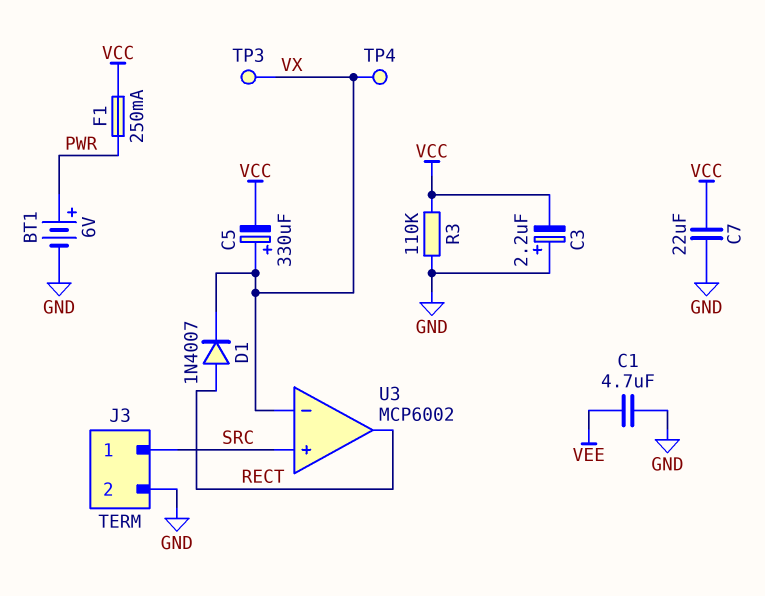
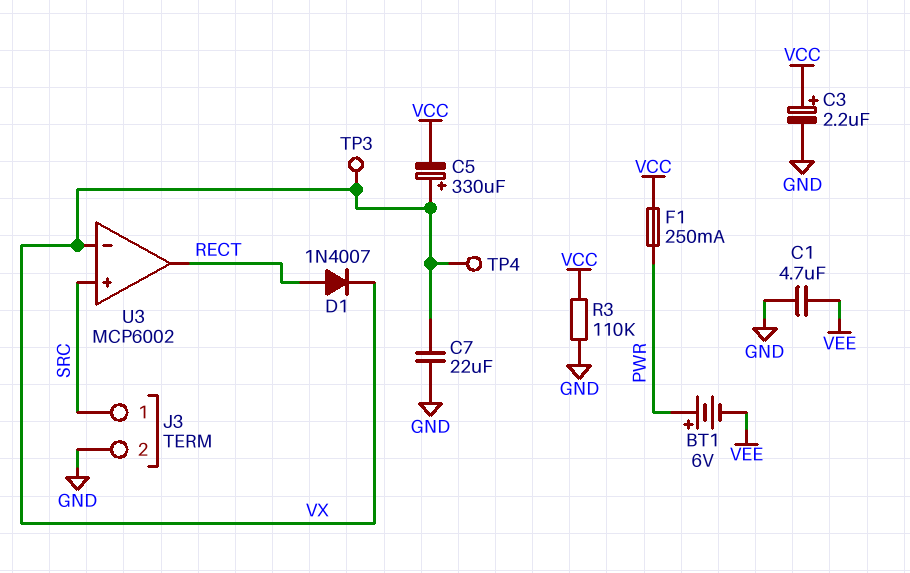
BT1: 6V (plus PWR, minus GND) -> 6V (plus PWR, minus VEE)
C3: 2.2uF (plus GND, minus VCC) -> 2.2uF (plus VCC, minus GND)
C7: 22uF (GND, VCC) -> 22uF (GND, VX)

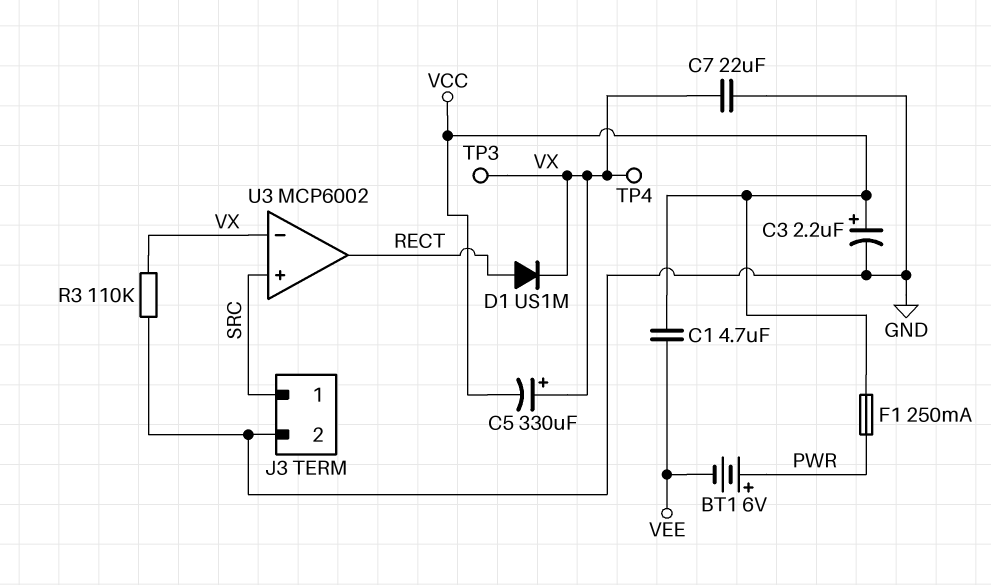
C1: 4.7uF (GND, VEE) -> 4.7uF (VCC, VEE)
D1: diode 1N4007 (A RECT, K VX) -> diode US1M (A RECT, K VX)
R3: 110k (GND, VCC) -> 110k (GND, VX)

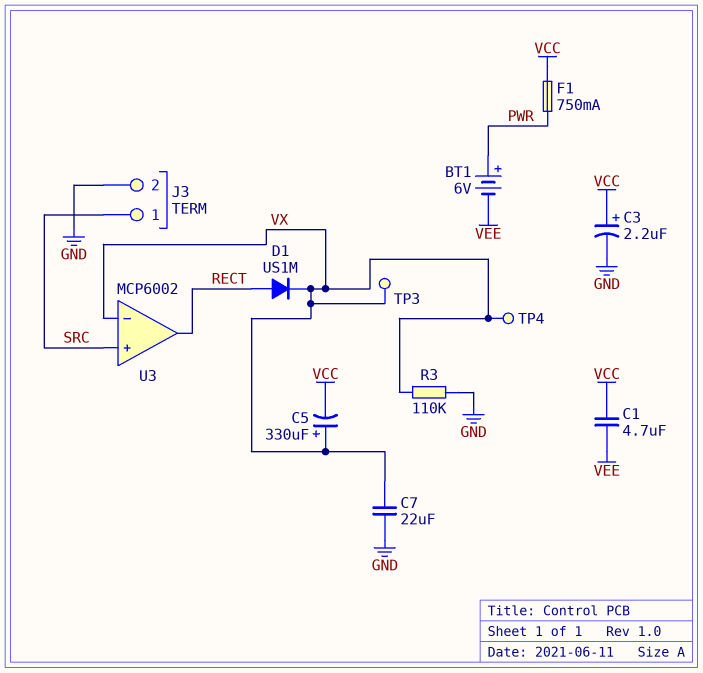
F1: 250mA (PWR, VCC) -> 750mA (PWR, VCC)

